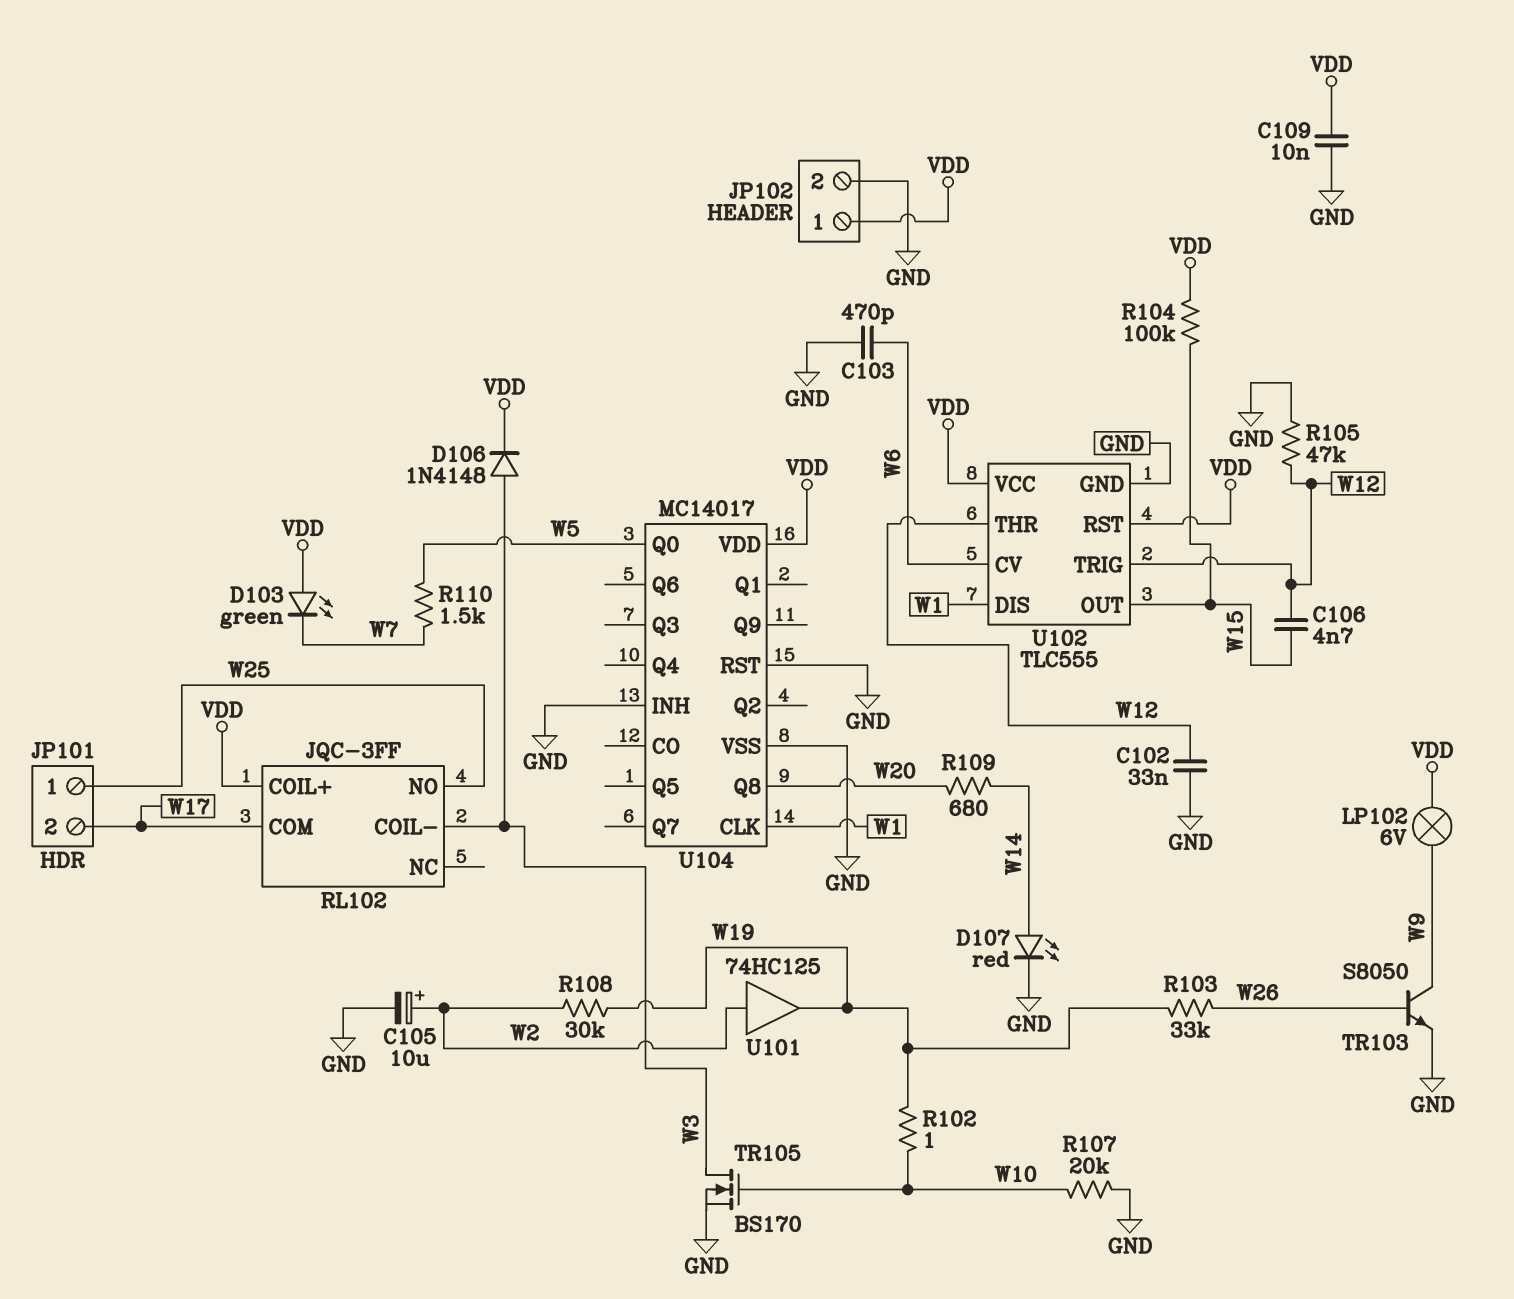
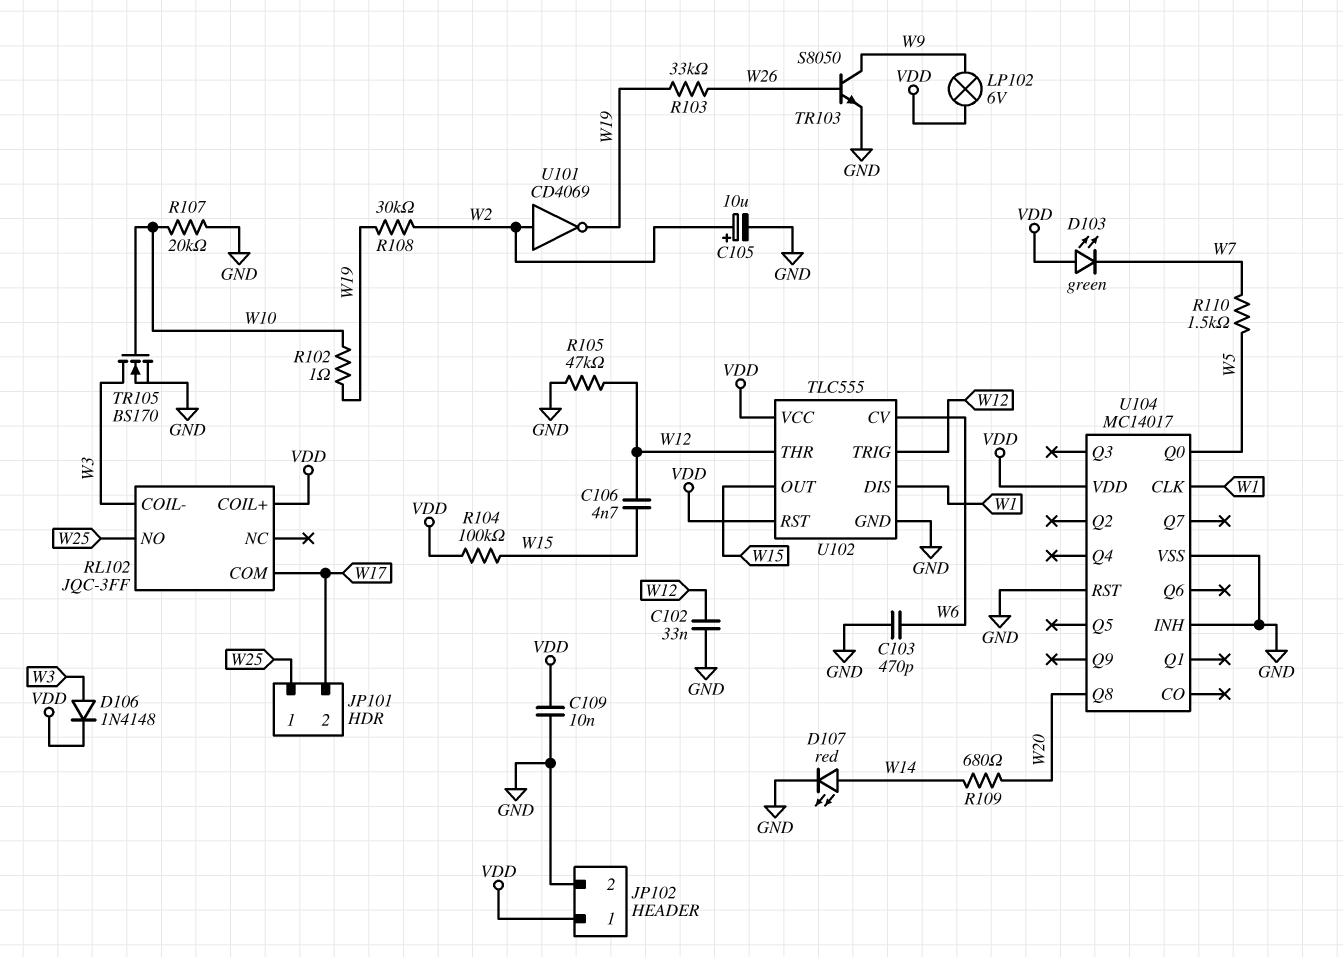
U101: buffer 74HC125 (in W2, out W19) -> NOT CD4069 (in W2, out W19)

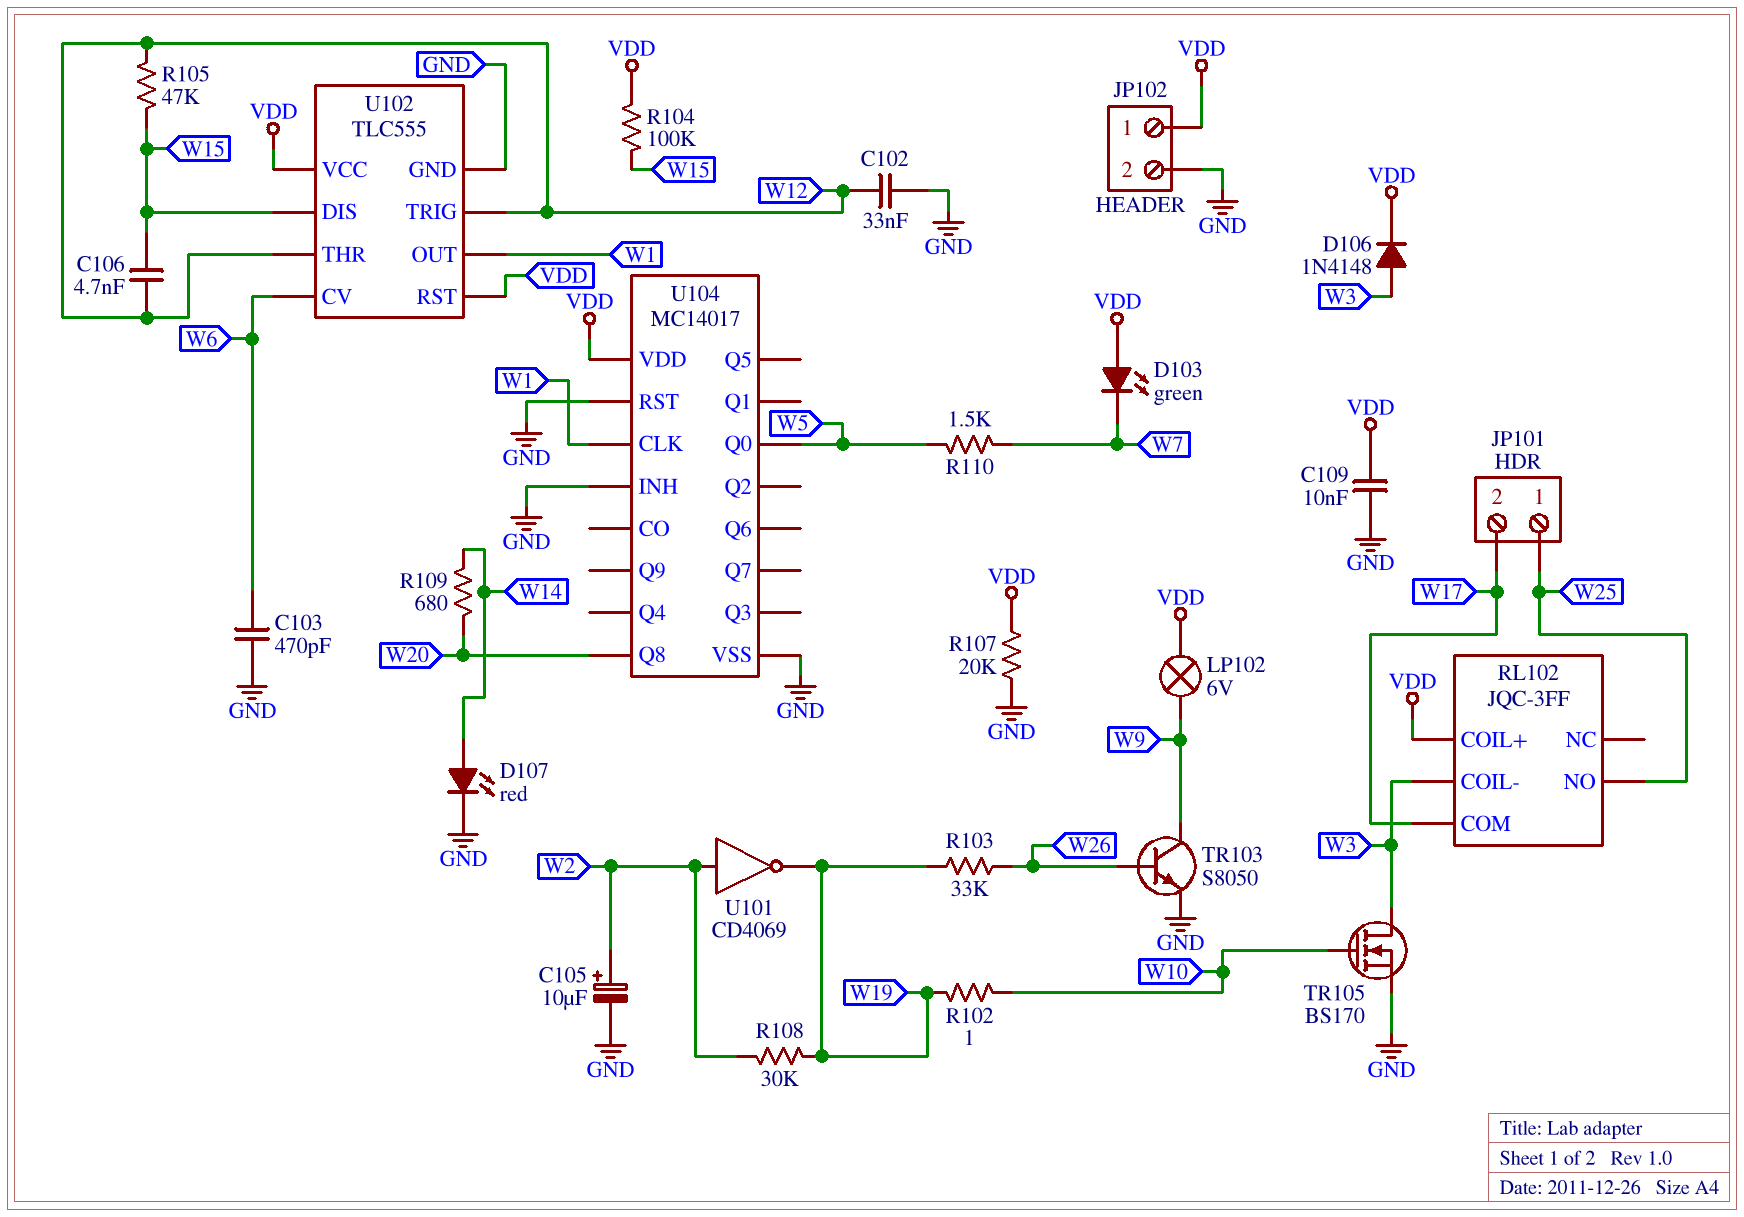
R105: 47k (GND, W12) -> 47k (W12, W15)
R107: 20k (GND, W10) -> 20k (GND, VDD)
U102 pin DIS: W1 -> W15
U102 pin OUT: W15 -> W1

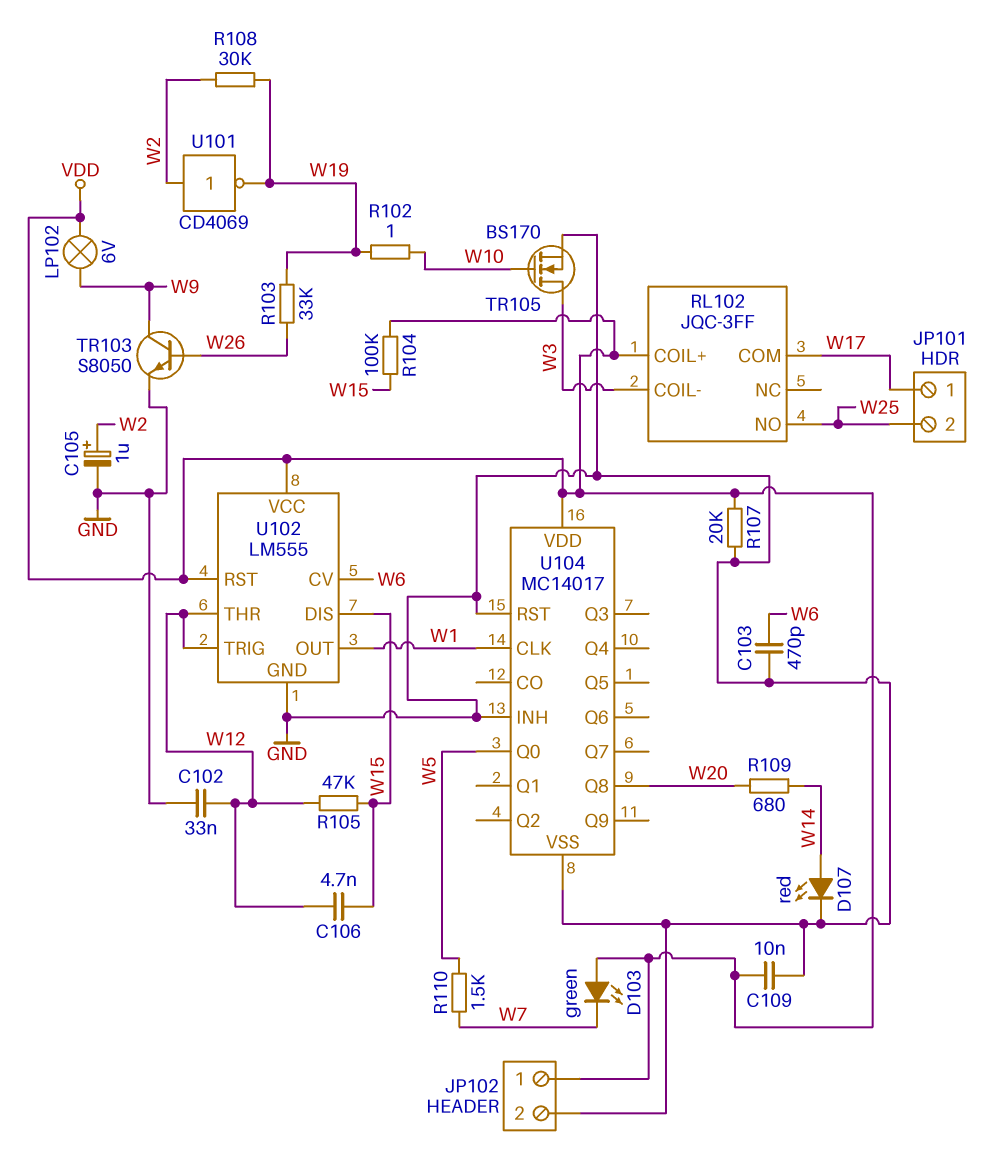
C105: 10uF (plus W2, minus GND) -> 1uF (plus W2, minus GND)
D106: diode 1N4148 (A W3, K VDD) -> none
JP101 pin 1: W25 -> W17
JP101 pin 2: W17 -> W25
U102: TLC555 -> LM555

